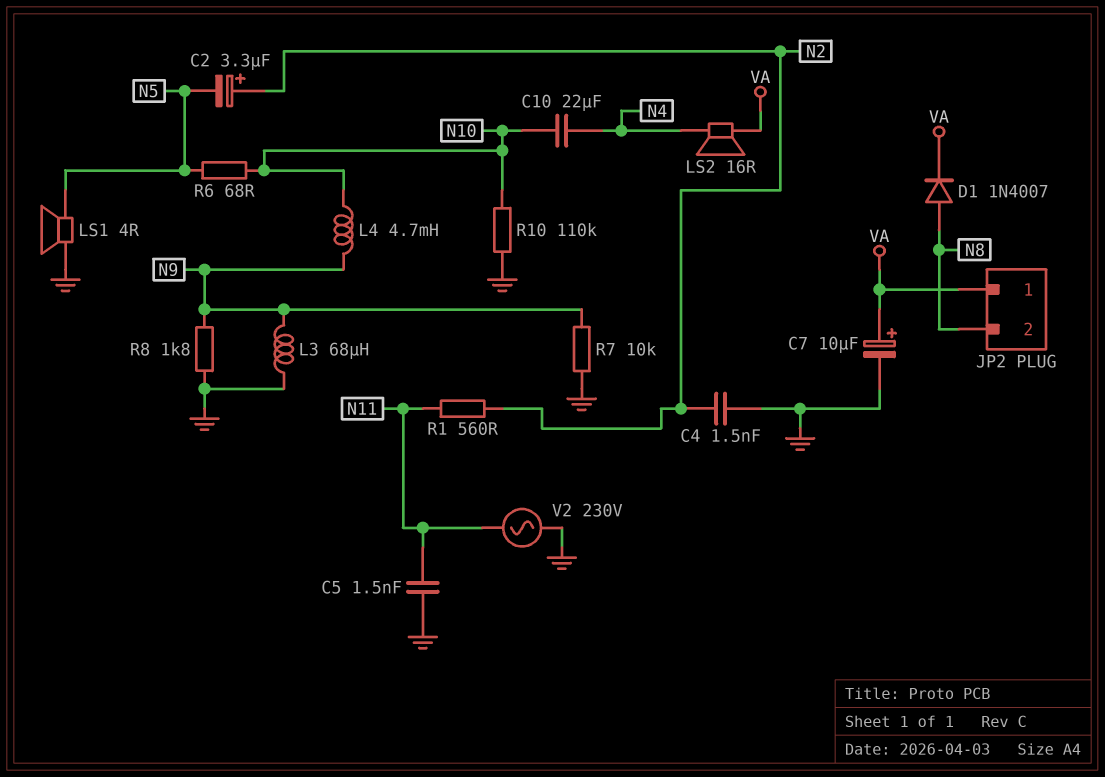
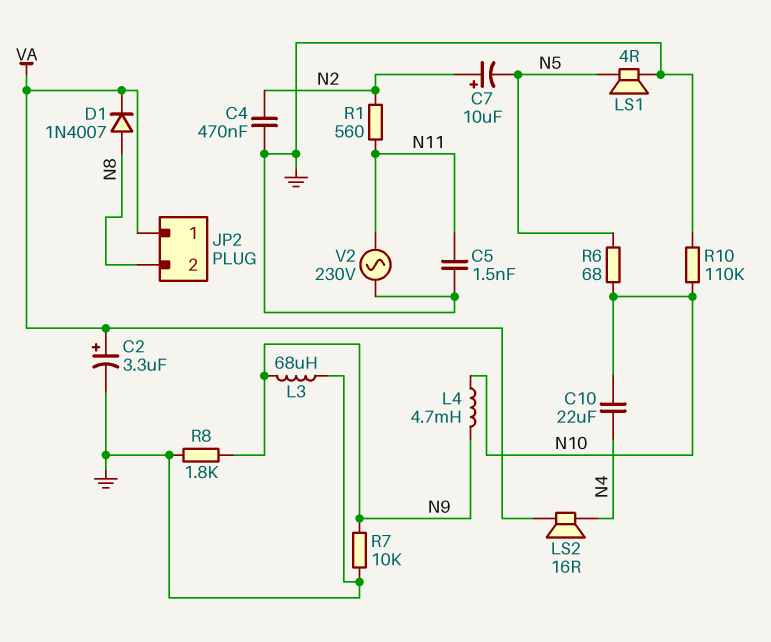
C2: 3.3uF (plus N2, minus N5) -> 3.3uF (plus VA, minus GND)
C4: 1.5nF (GND, N2) -> 470nF (GND, N2)
C7: 10uF (plus VA, minus GND) -> 10uF (plus N2, minus N5)

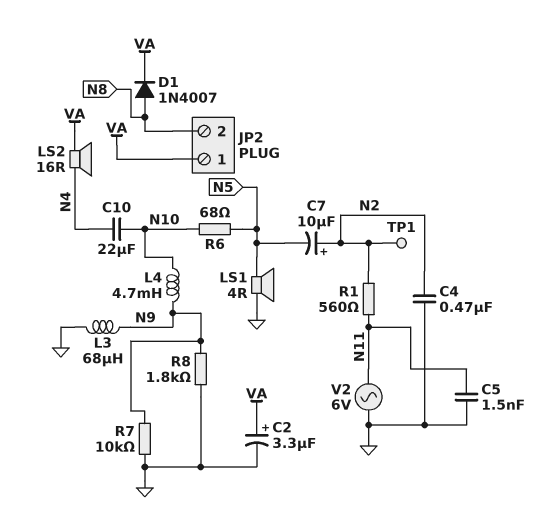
R10: 110k (GND, N10) -> none
TP1: none -> test point (N2)
V2: AC 230V (GND, N11) -> AC 6V (GND, N11)

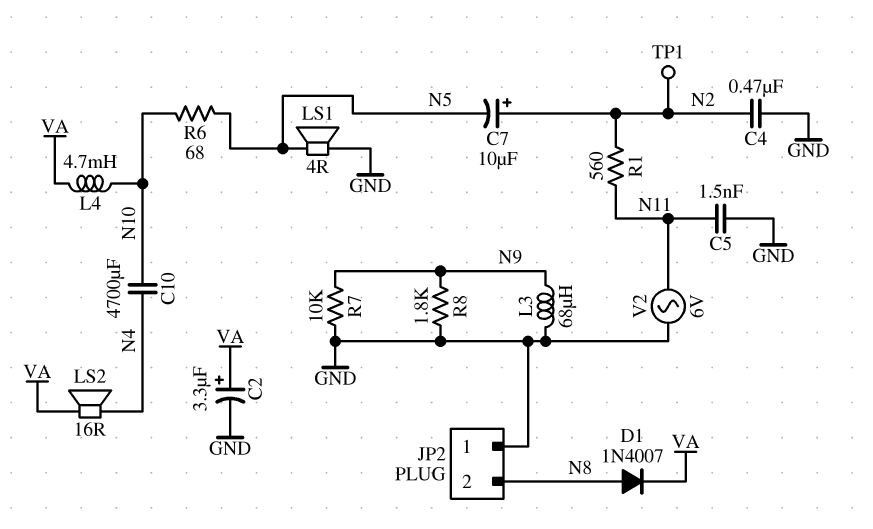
C10: 22uF (N4, N10) -> 4700uF (N4, N10)
JP2 pin 1: VA -> GND
L4: 4.7mH (N9, N10) -> 4.7mH (N10, VA)

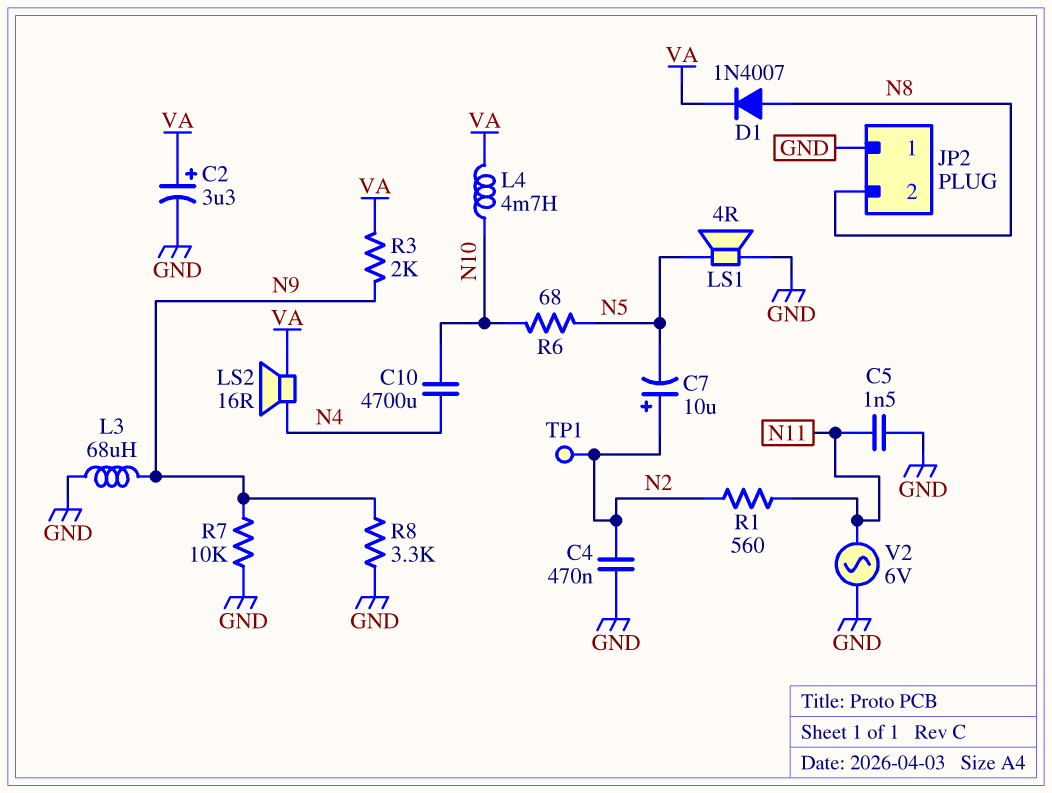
R3: none -> 2k (N9, VA)
R8: 1.8k (GND, N9) -> 3.3k (GND, N9)

